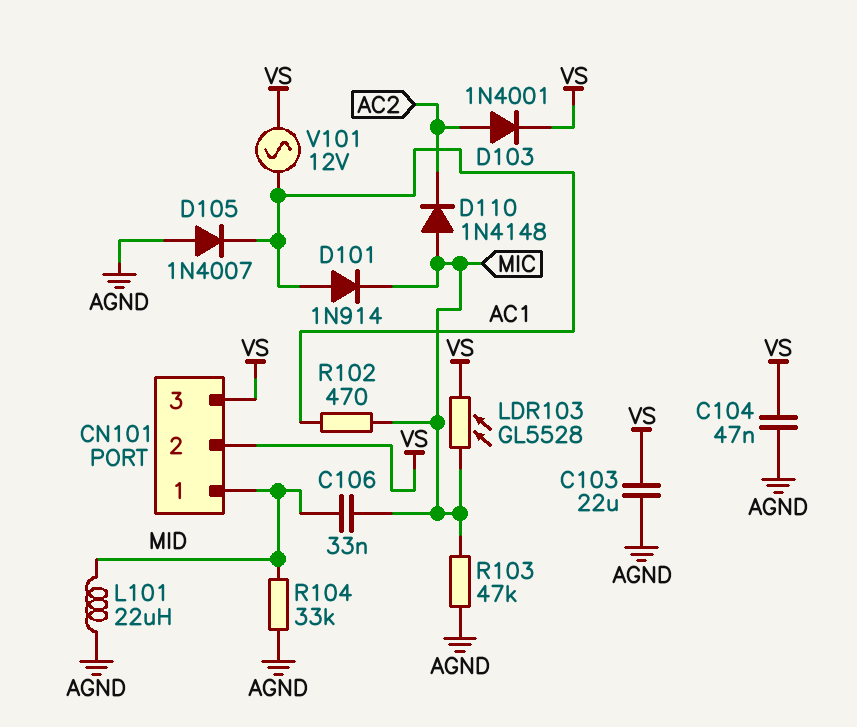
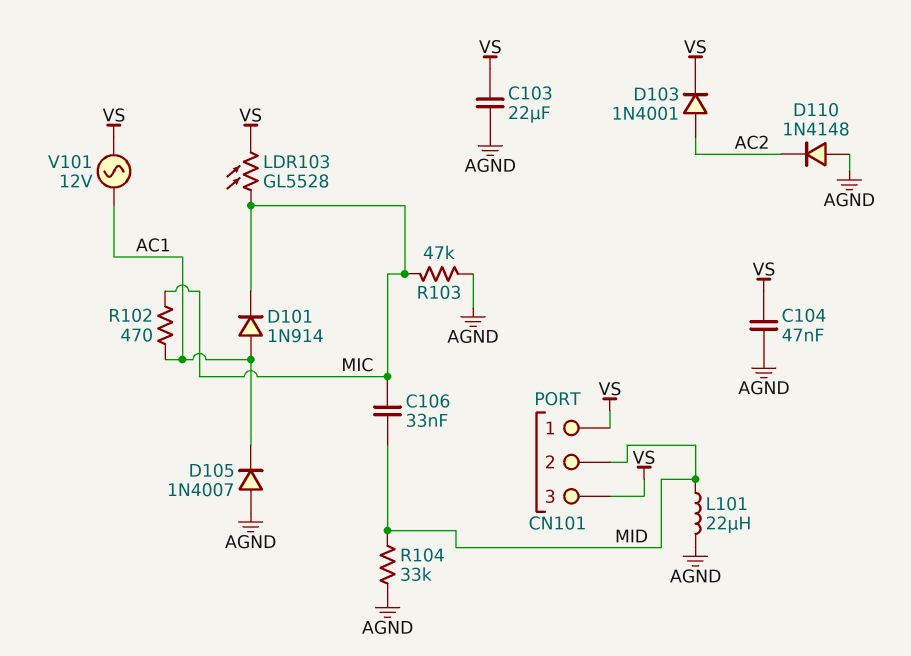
CN101 pin 1: MID -> VS
CN101 pin 2: VS -> MID
D110: diode 1N4148 (A MIC, K AC2) -> diode 1N4148 (A AGND, K AC2)

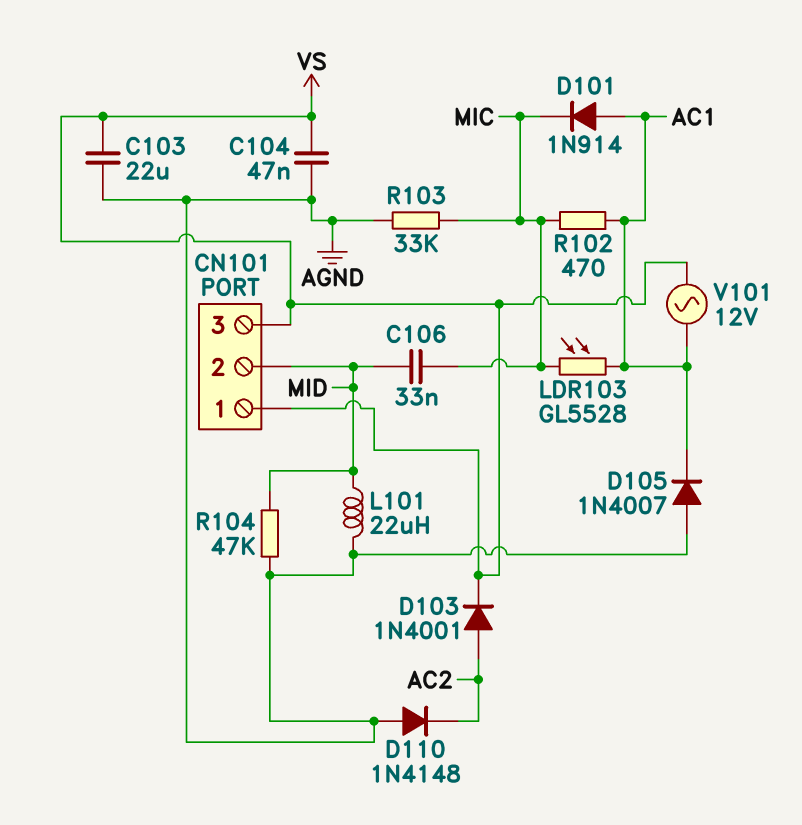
LDR103: GL5528 (MIC, VS) -> GL5528 (AC1, MIC)
R103: 47k (AGND, MIC) -> 33k (AGND, MIC)
R104: 33k (AGND, MID) -> 47k (AGND, MID)

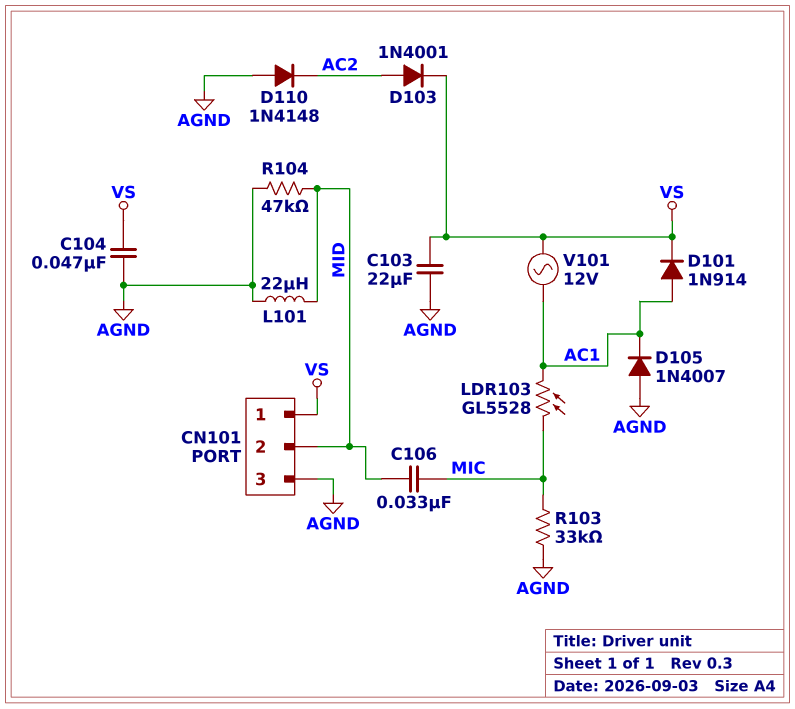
CN101 pin 3: VS -> AGND
D101: diode 1N914 (A AC1, K MIC) -> diode 1N914 (A AC1, K VS)
R102: 470 (AC1, MIC) -> none

